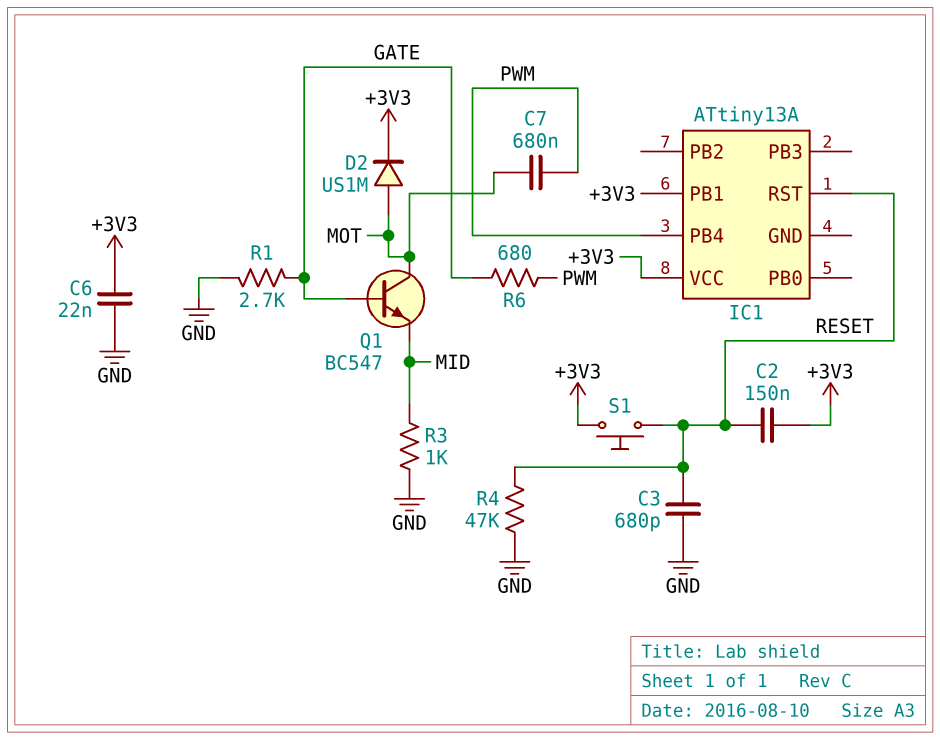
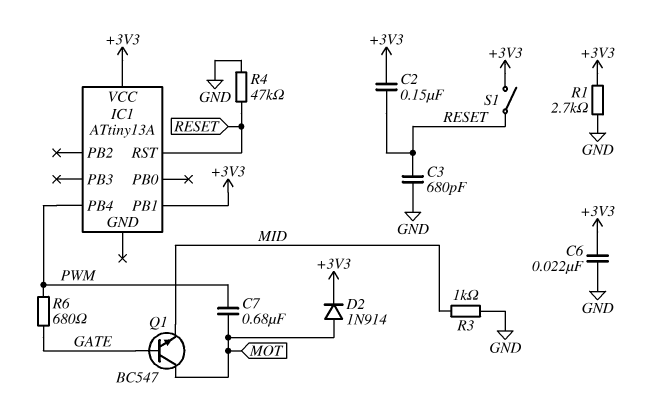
D2: diode US1M (A MOT, K +3V3) -> diode 1N914 (A MOT, K +3V3)
R1: 2.7k (GATE, GND) -> 2.7k (+3V3, GND)
S1: button (+3V3, RESET) -> switch (+3V3, RESET)

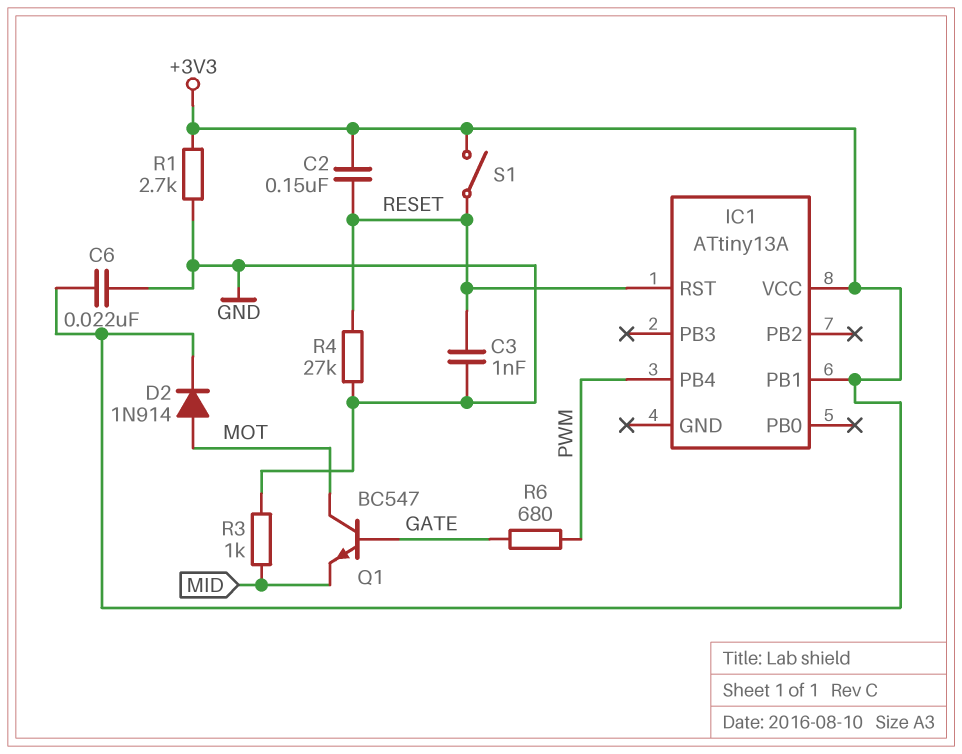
C3: 680pF (GND, RESET) -> 1nF (GND, RESET)
C7: 680nF (MOT, PWM) -> none
R4: 47k (GND, RESET) -> 27k (GND, RESET)

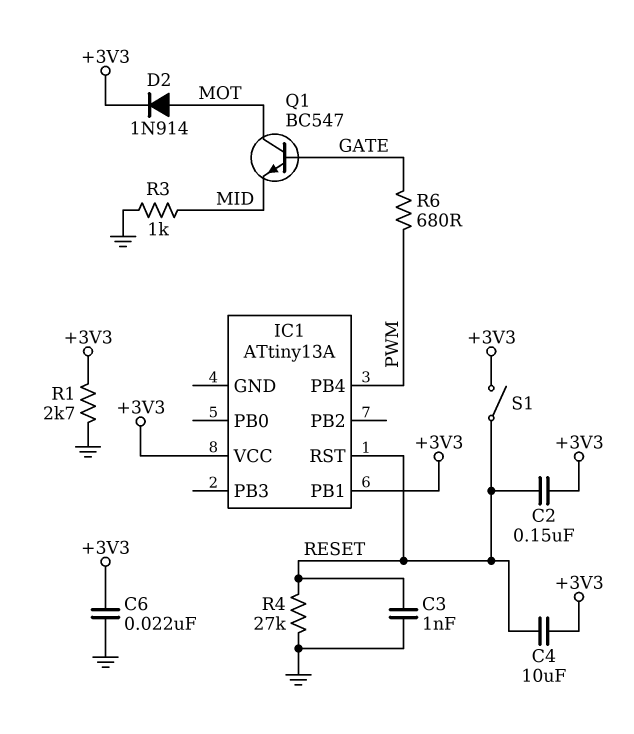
C4: none -> 10uF (+3V3, RESET)

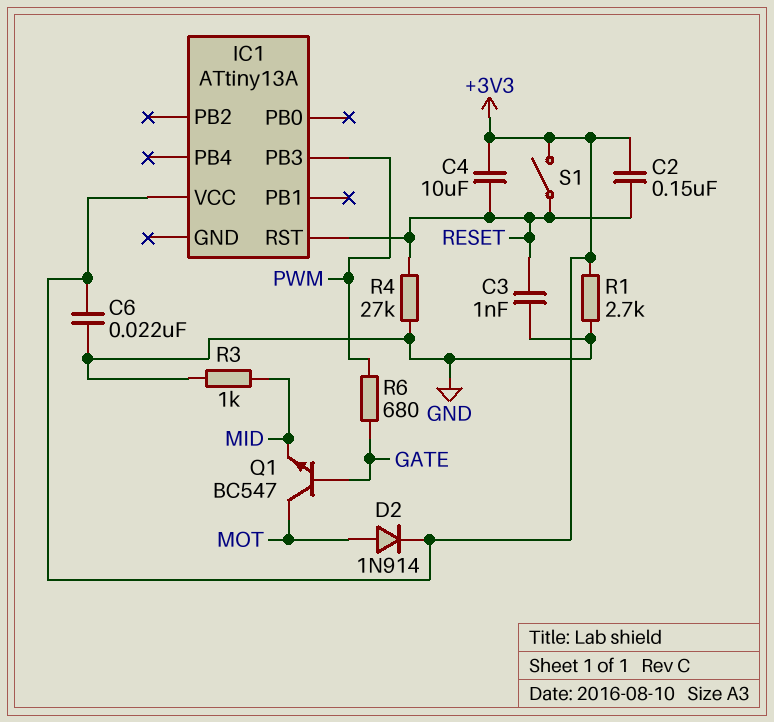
IC1 pin PB1: +3V3 -> none
IC1 pin PB3: none -> PWM
IC1 pin PB4: PWM -> none

